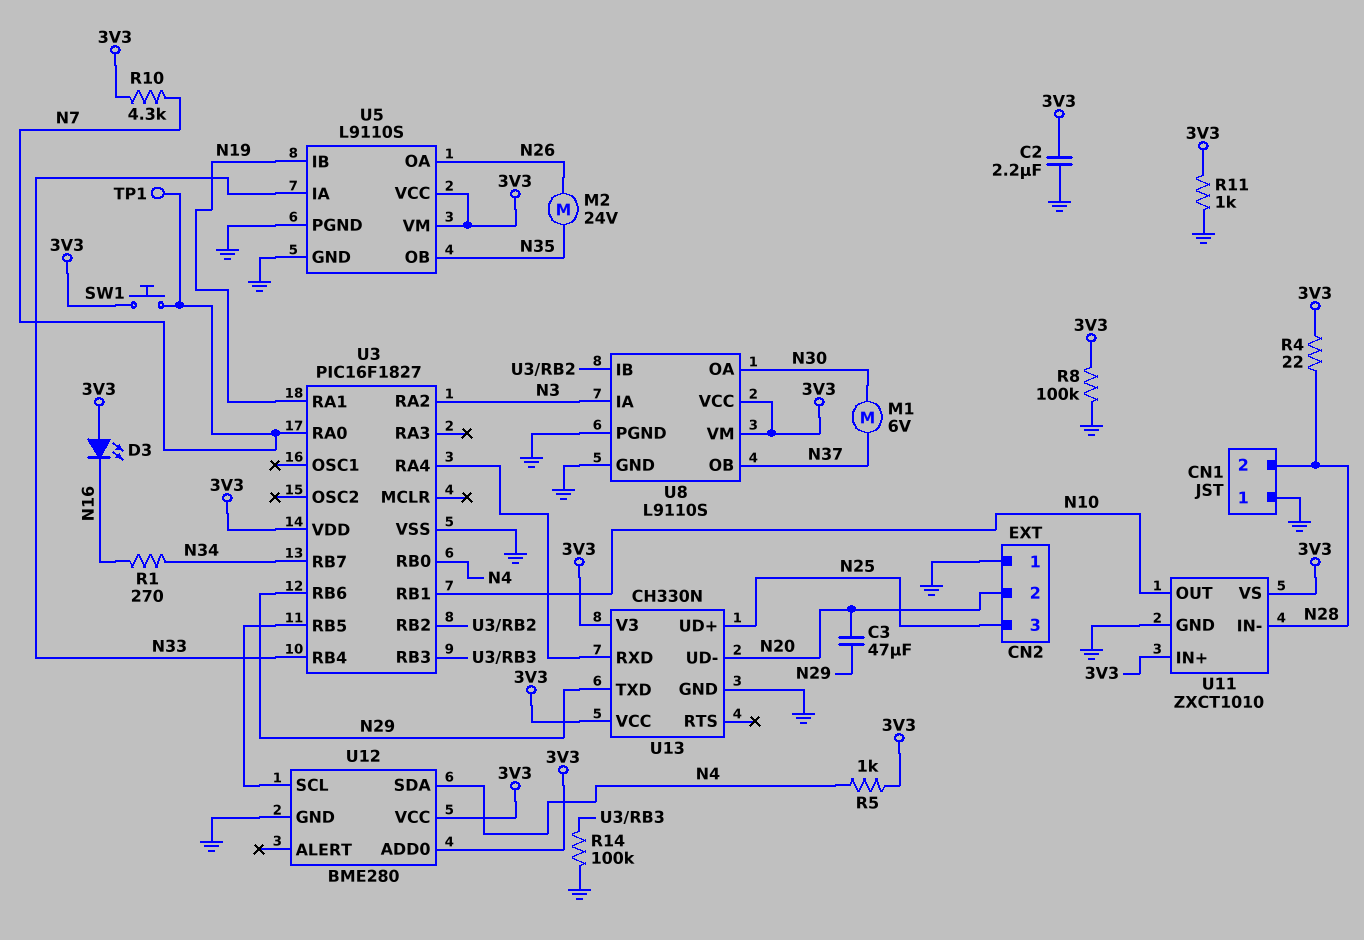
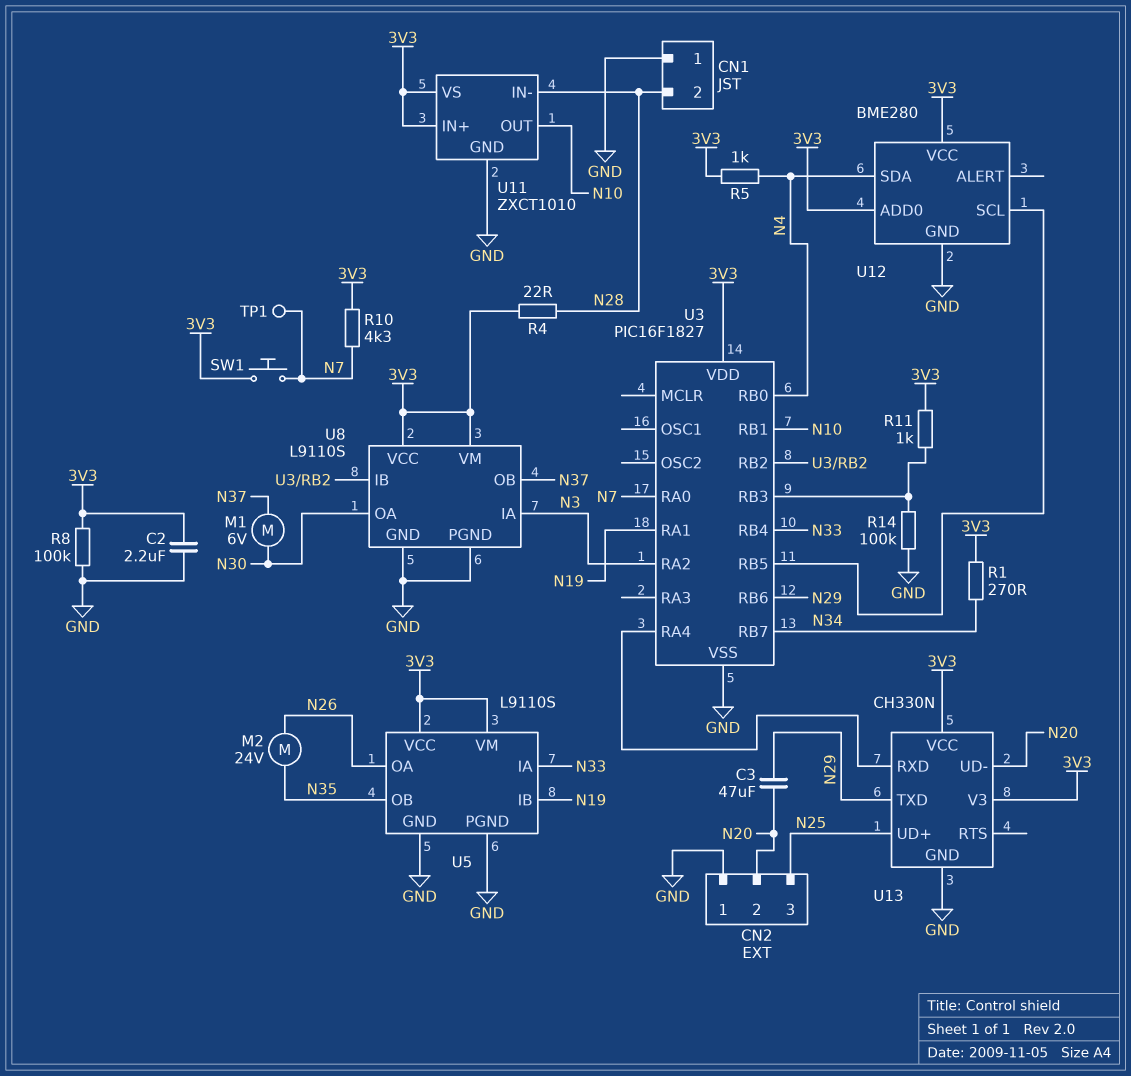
D3: LED (A 3V3, K N16) -> none
R1: 270 (N16, N34) -> 270 (3V3, N34)
R11: 1k (3V3, GND) -> 1k (3V3, U3/RB3)

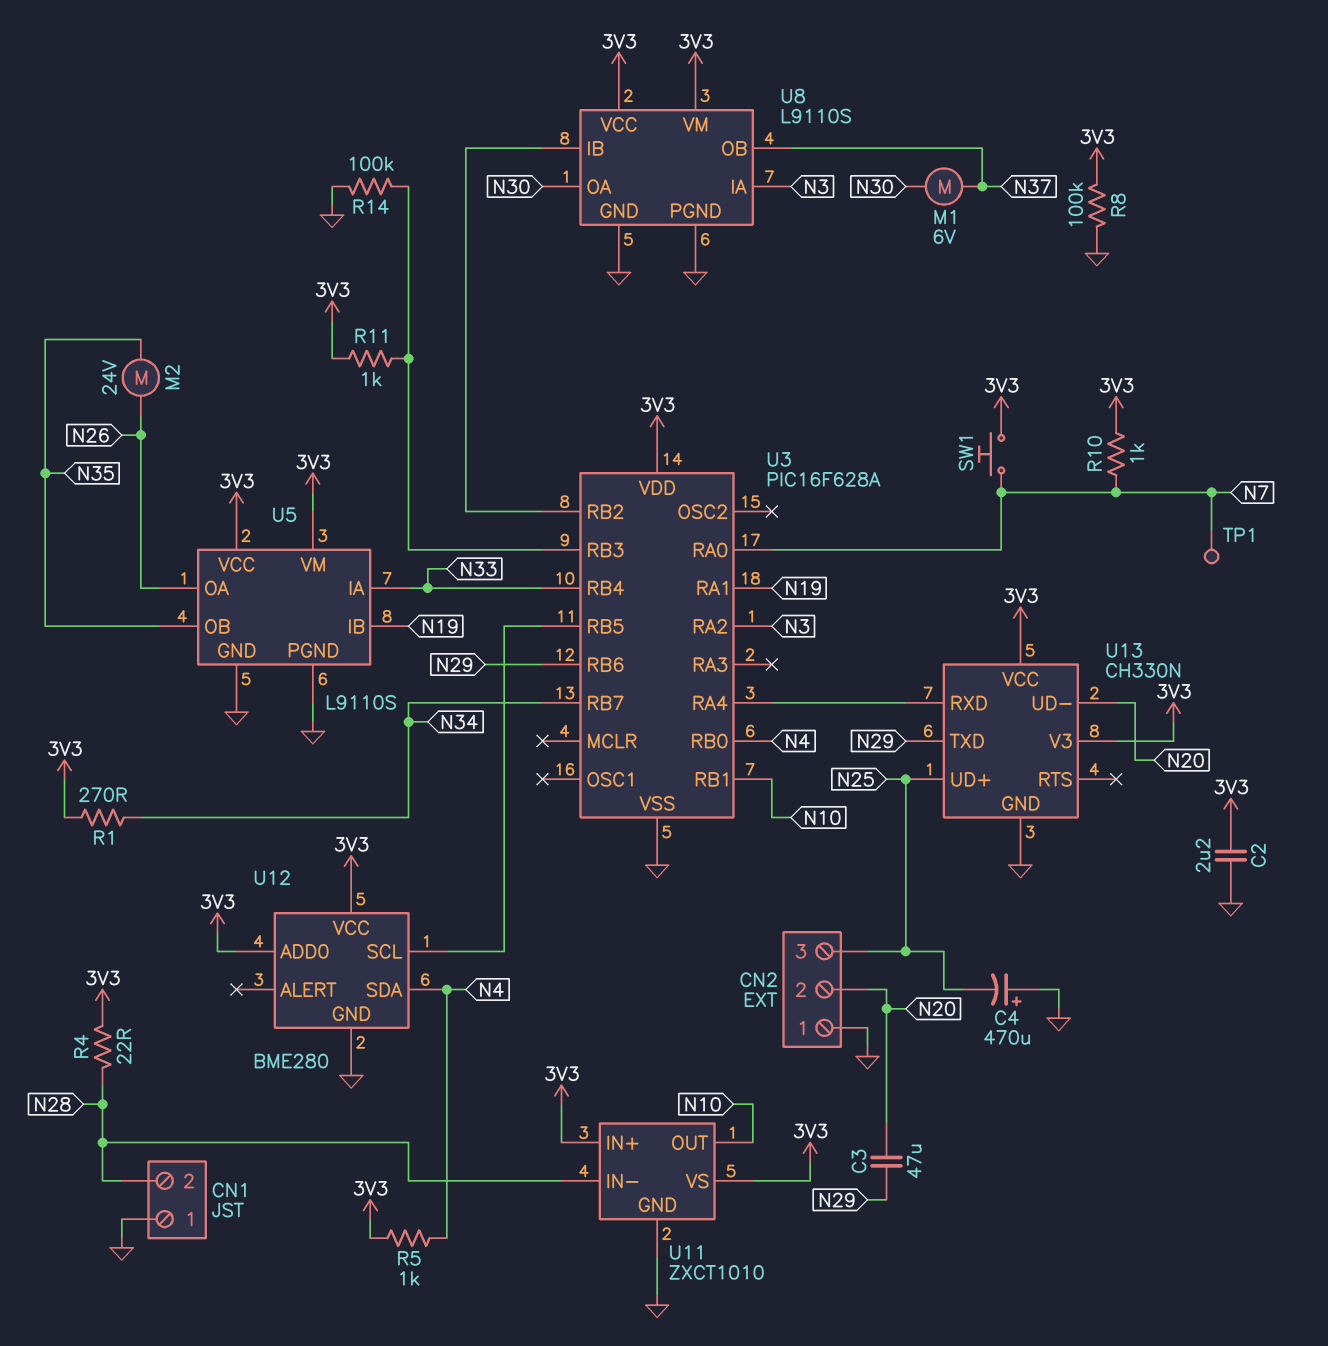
C4: none -> 470uF (plus GND, minus N25)
R10: 4.3k (3V3, N7) -> 1k (3V3, N7)
U3: PIC16F1827 -> PIC16F628A

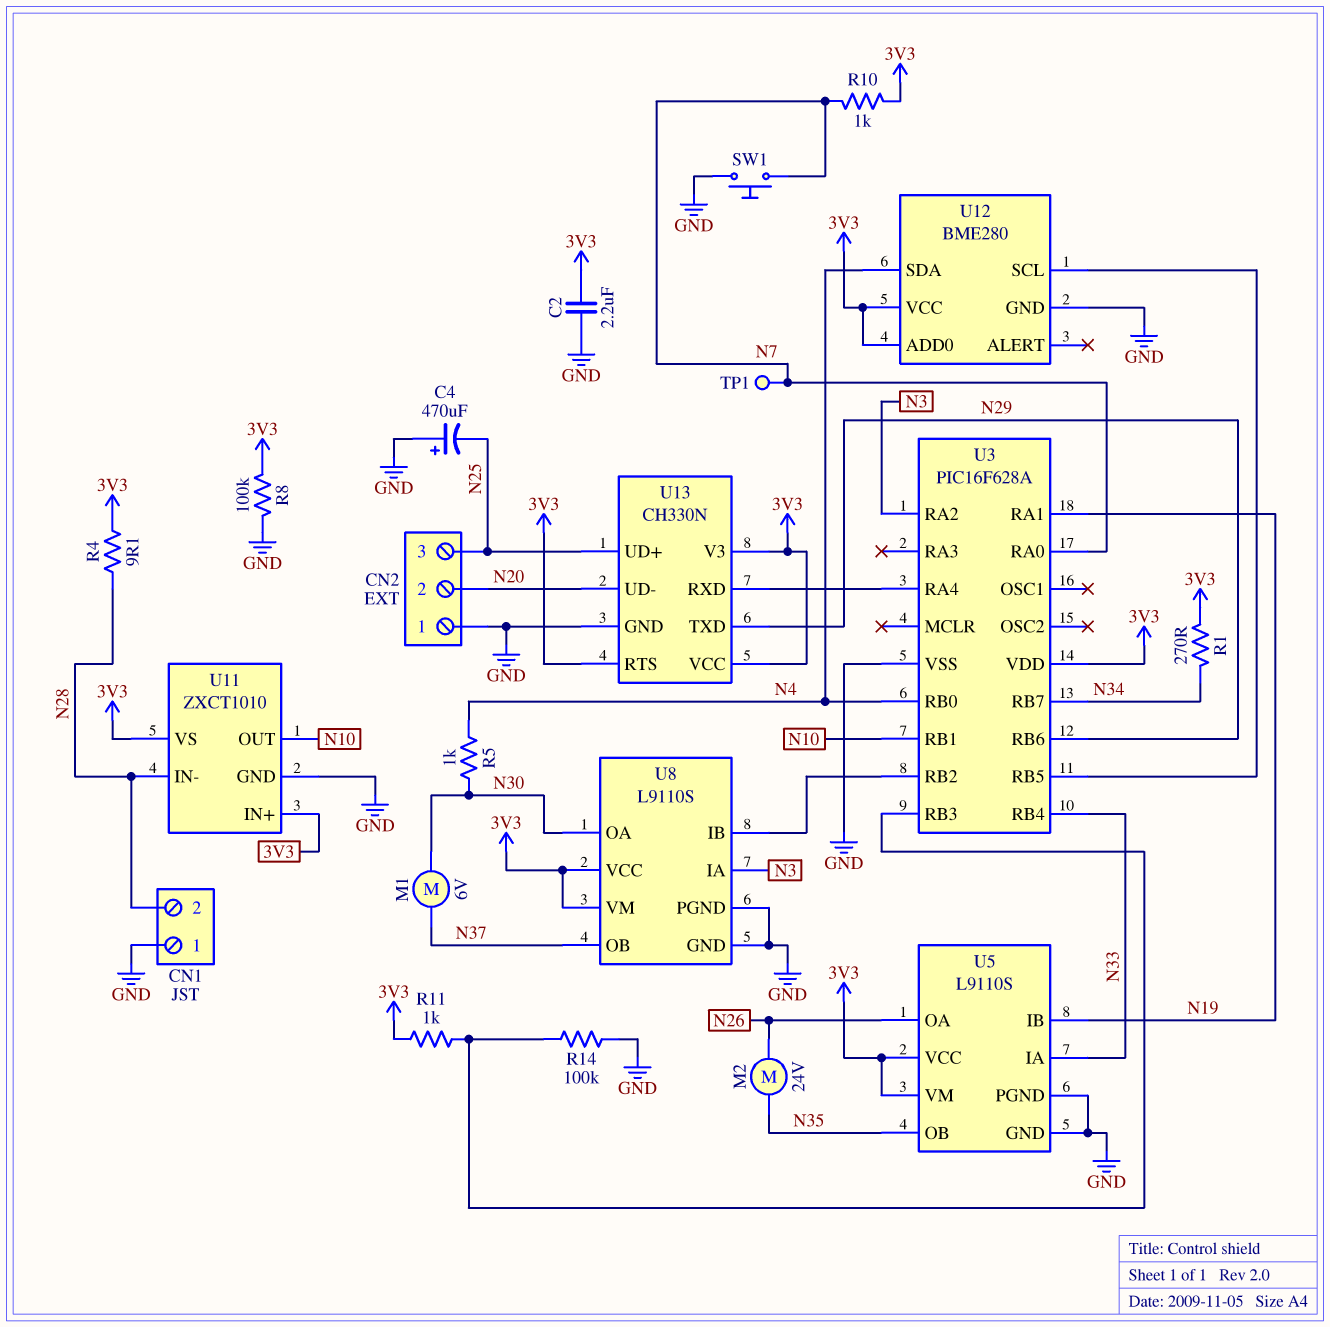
C3: 47uF (N20, N29) -> none
R4: 22 (3V3, N28) -> 9.1 (3V3, N28)
R5: 1k (3V3, N4) -> 1k (N4, N30)
SW1: button (3V3, N7) -> button (GND, N7)
U13 pin RTS: none -> 3V3

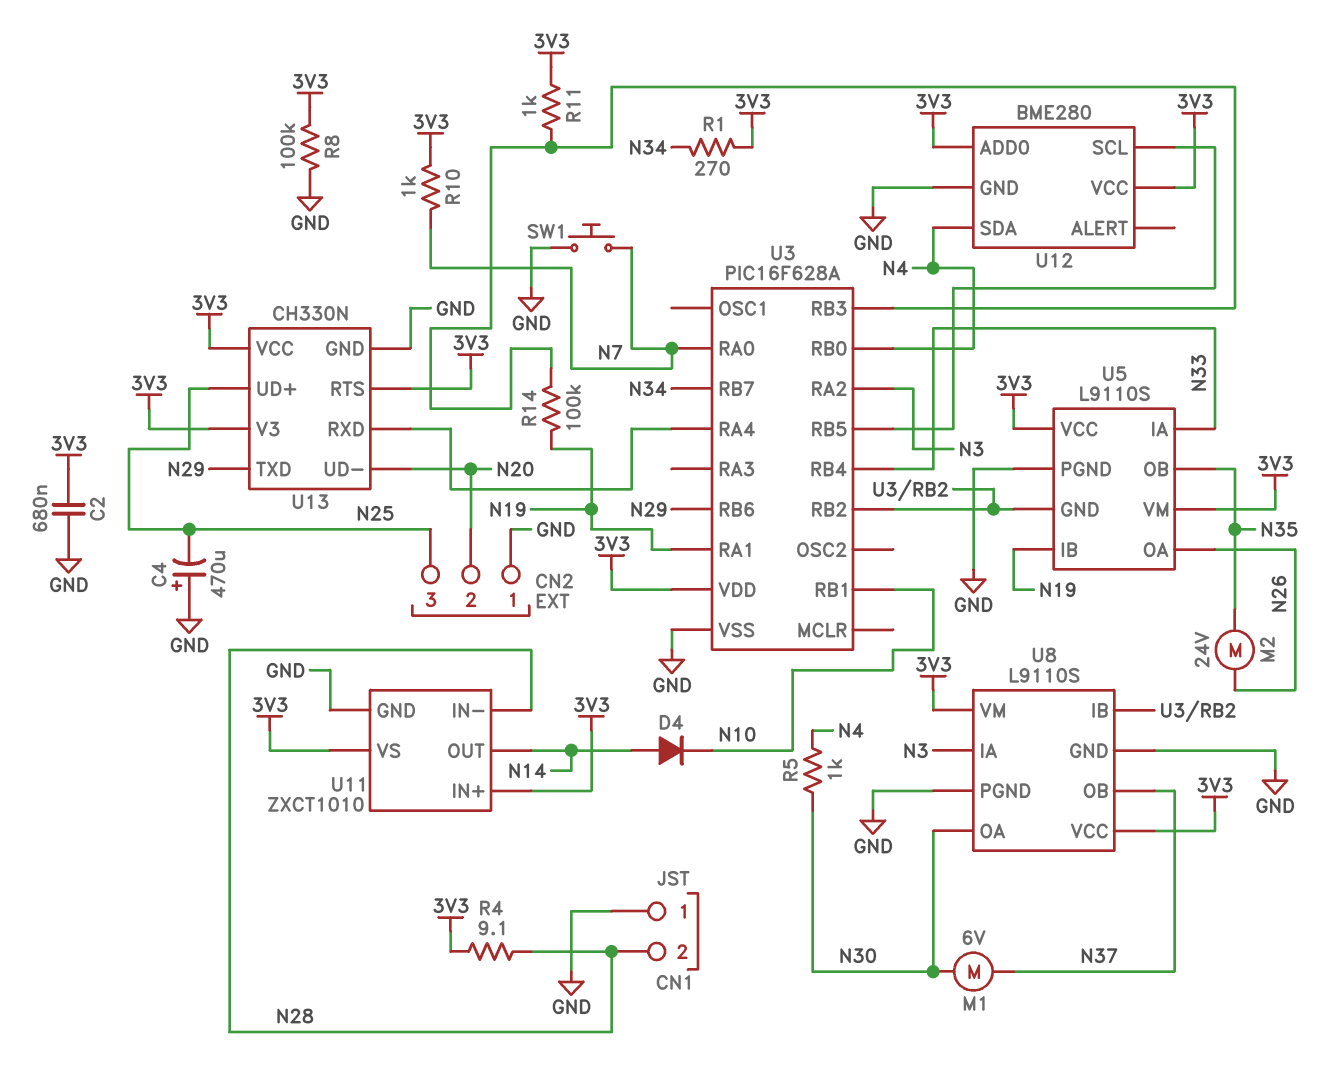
C2: 2.2uF (3V3, GND) -> 680nF (3V3, GND)
D4: none -> diode (A N14, K N10)
R14: 100k (GND, U3/RB3) -> 100k (N19, U3/RB3)
TP1: test point (N7) -> none
U5 pin GND: GND -> U3/RB2
U11 pin OUT: N10 -> N14

